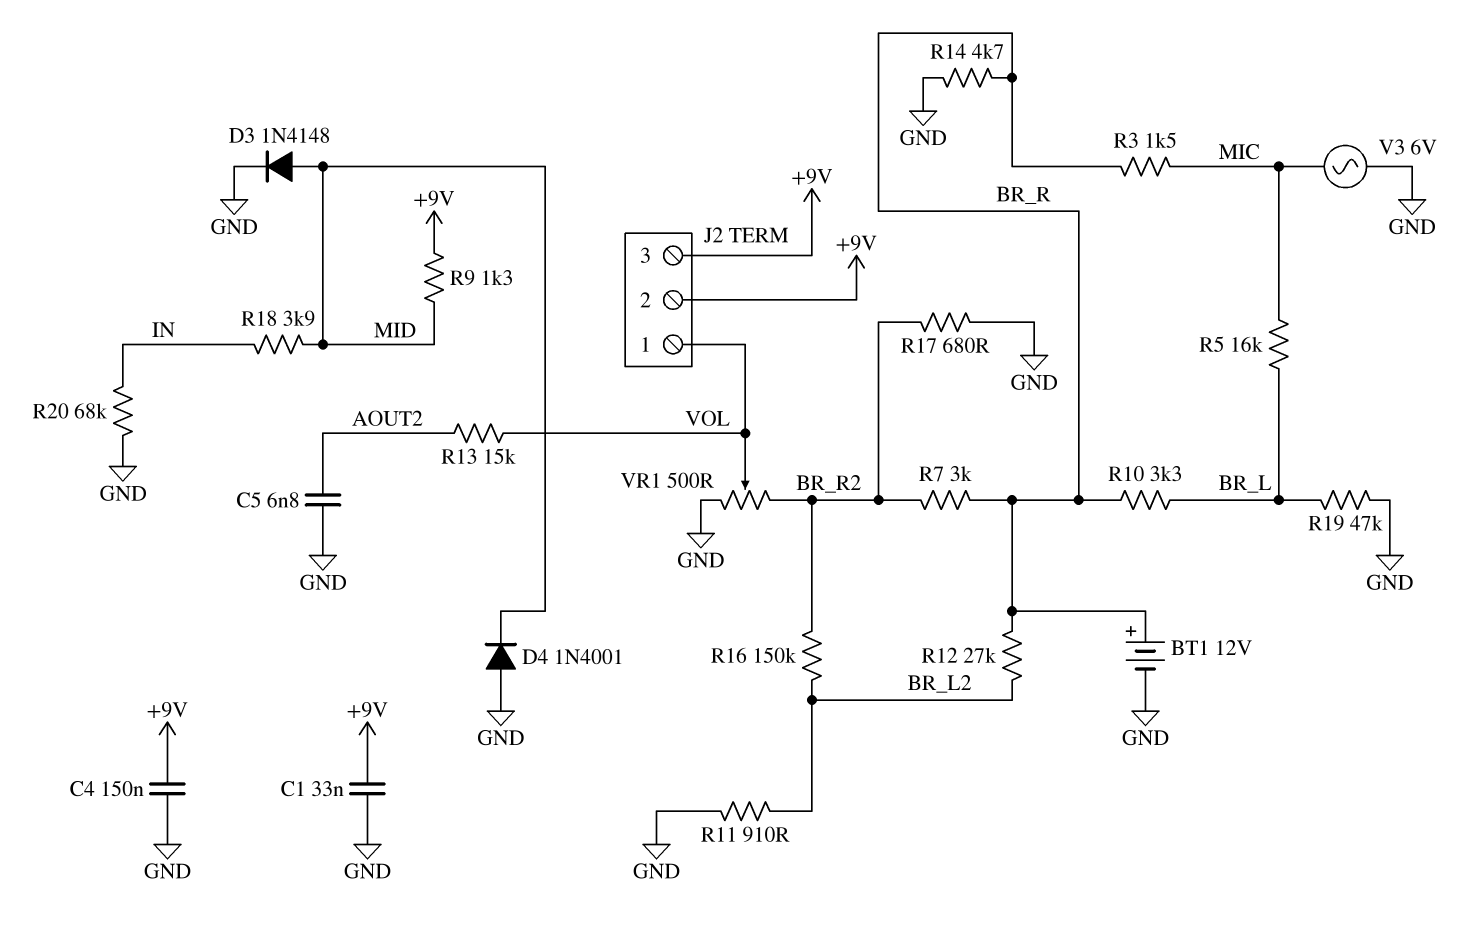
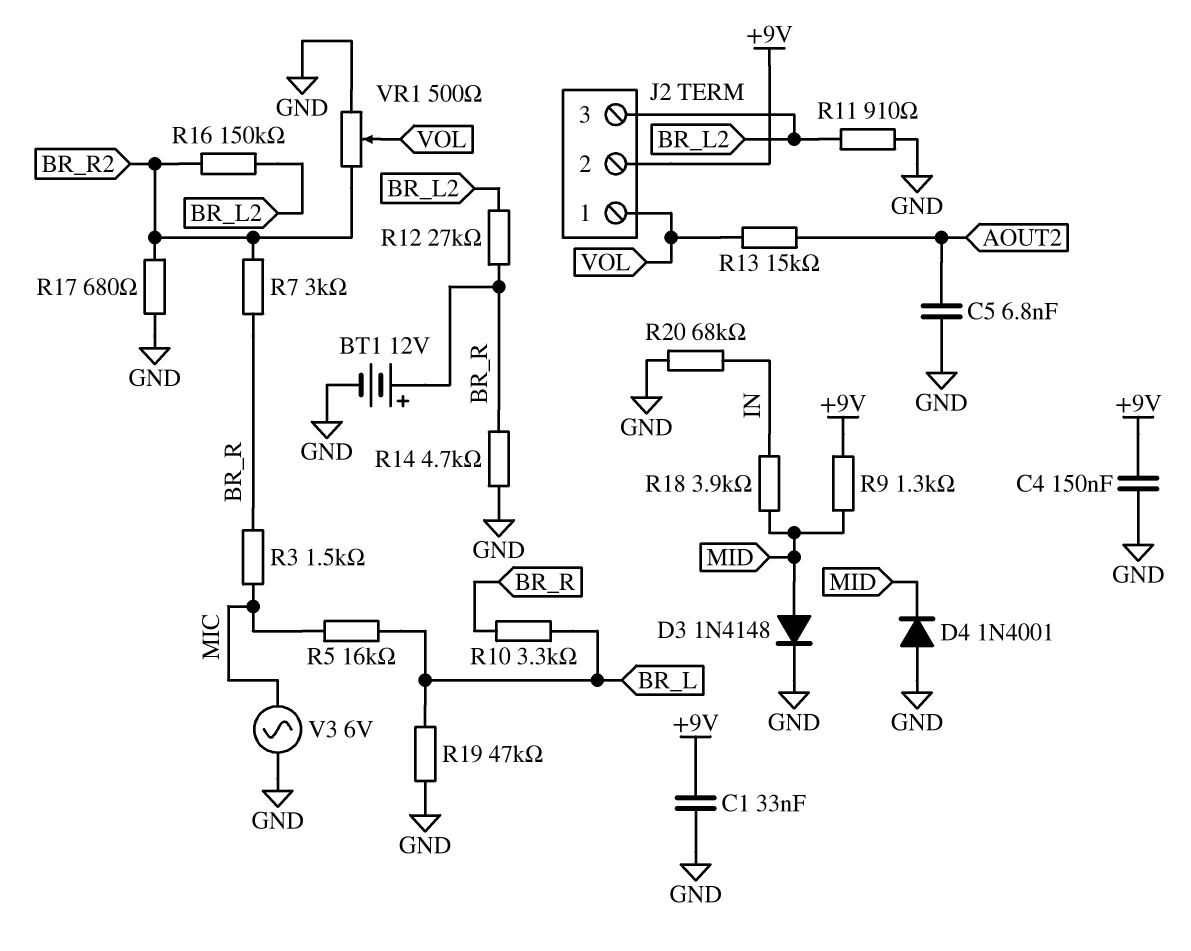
J2 pin 3: +9V -> BR_L2

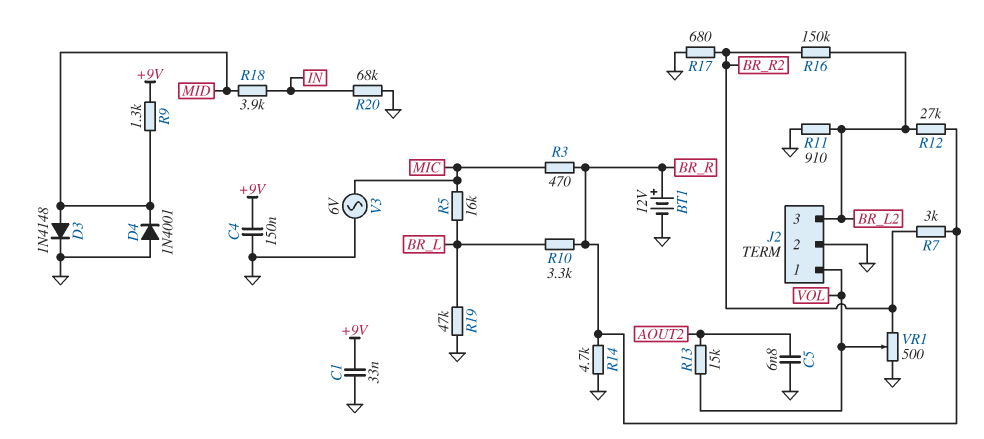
J2 pin 2: +9V -> GND
R3: 1.5k (BR_R, MIC) -> 470 (BR_R, MIC)

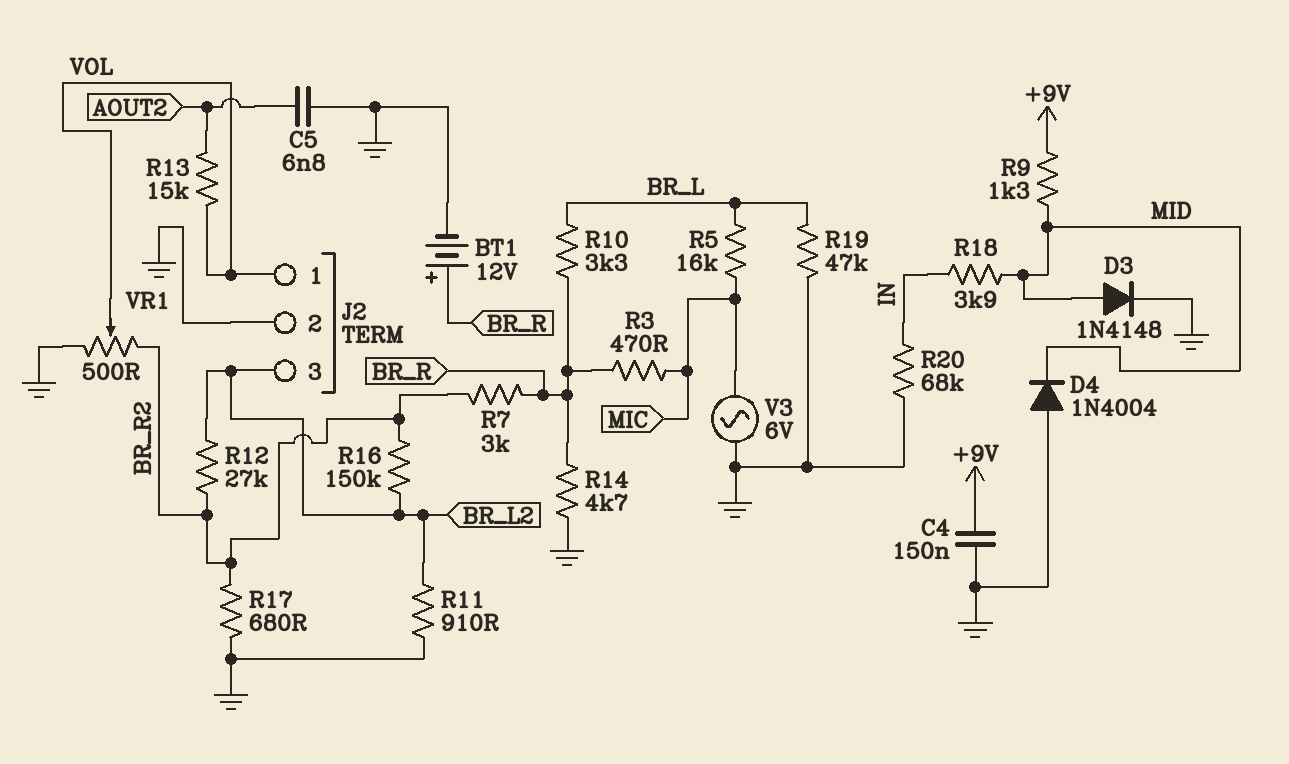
C1: 33nF (+9V, GND) -> none
D4: diode 1N4001 (A GND, K MID) -> diode 1N4004 (A GND, K MID)
R12: 27k (BR_L2, BR_R) -> 27k (BR_L2, BR_R2)

